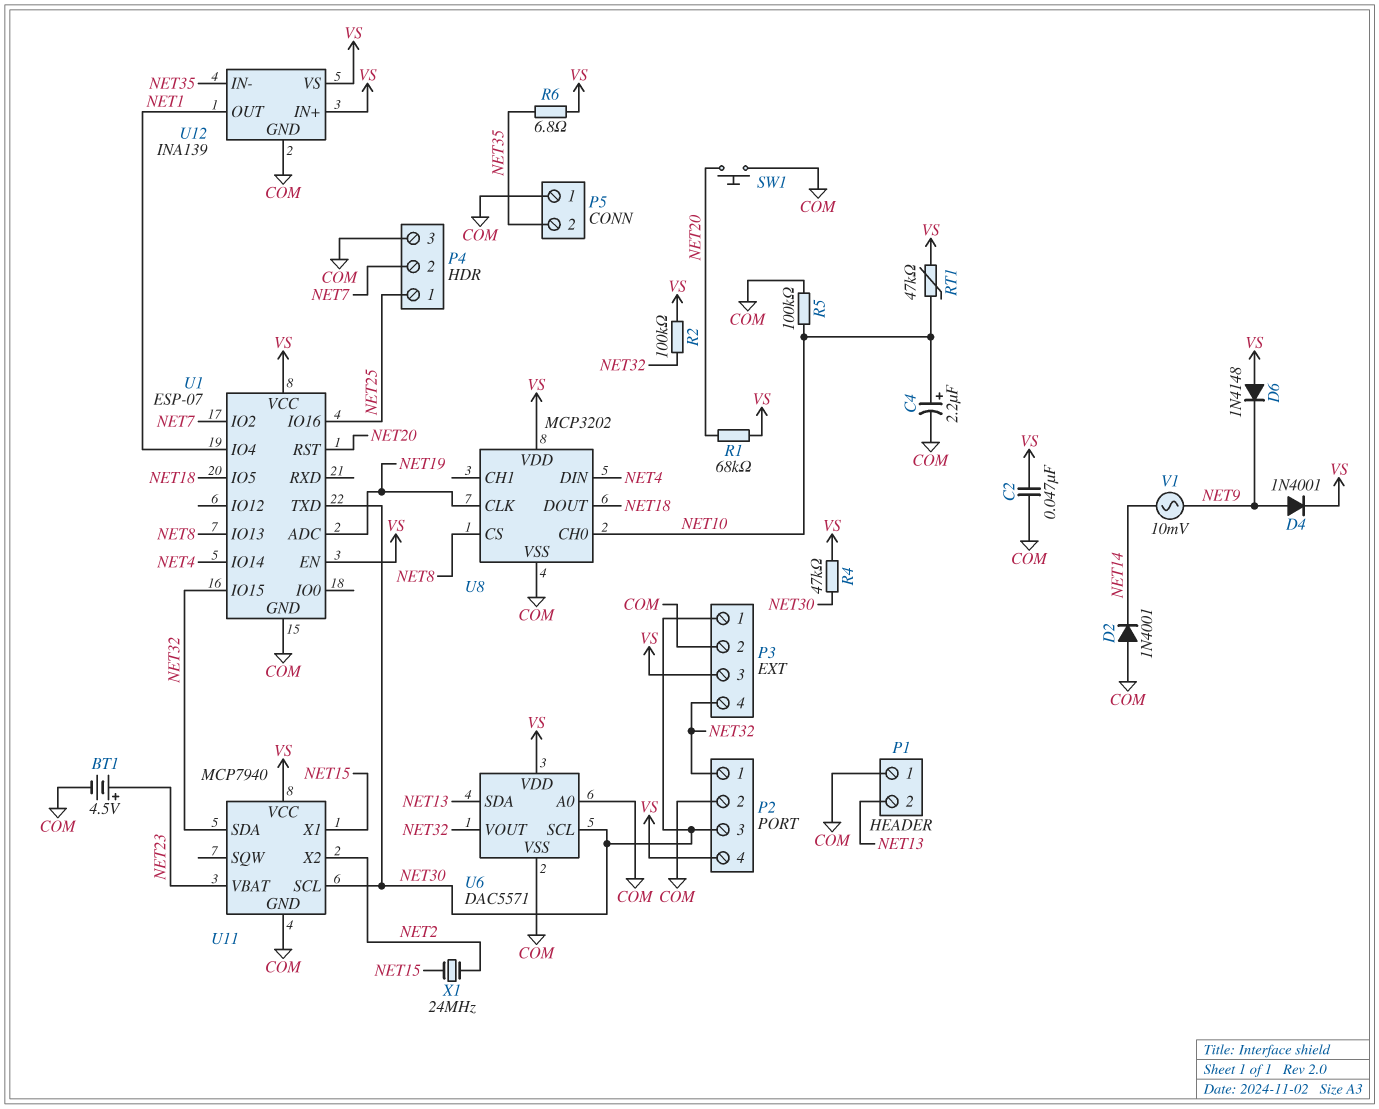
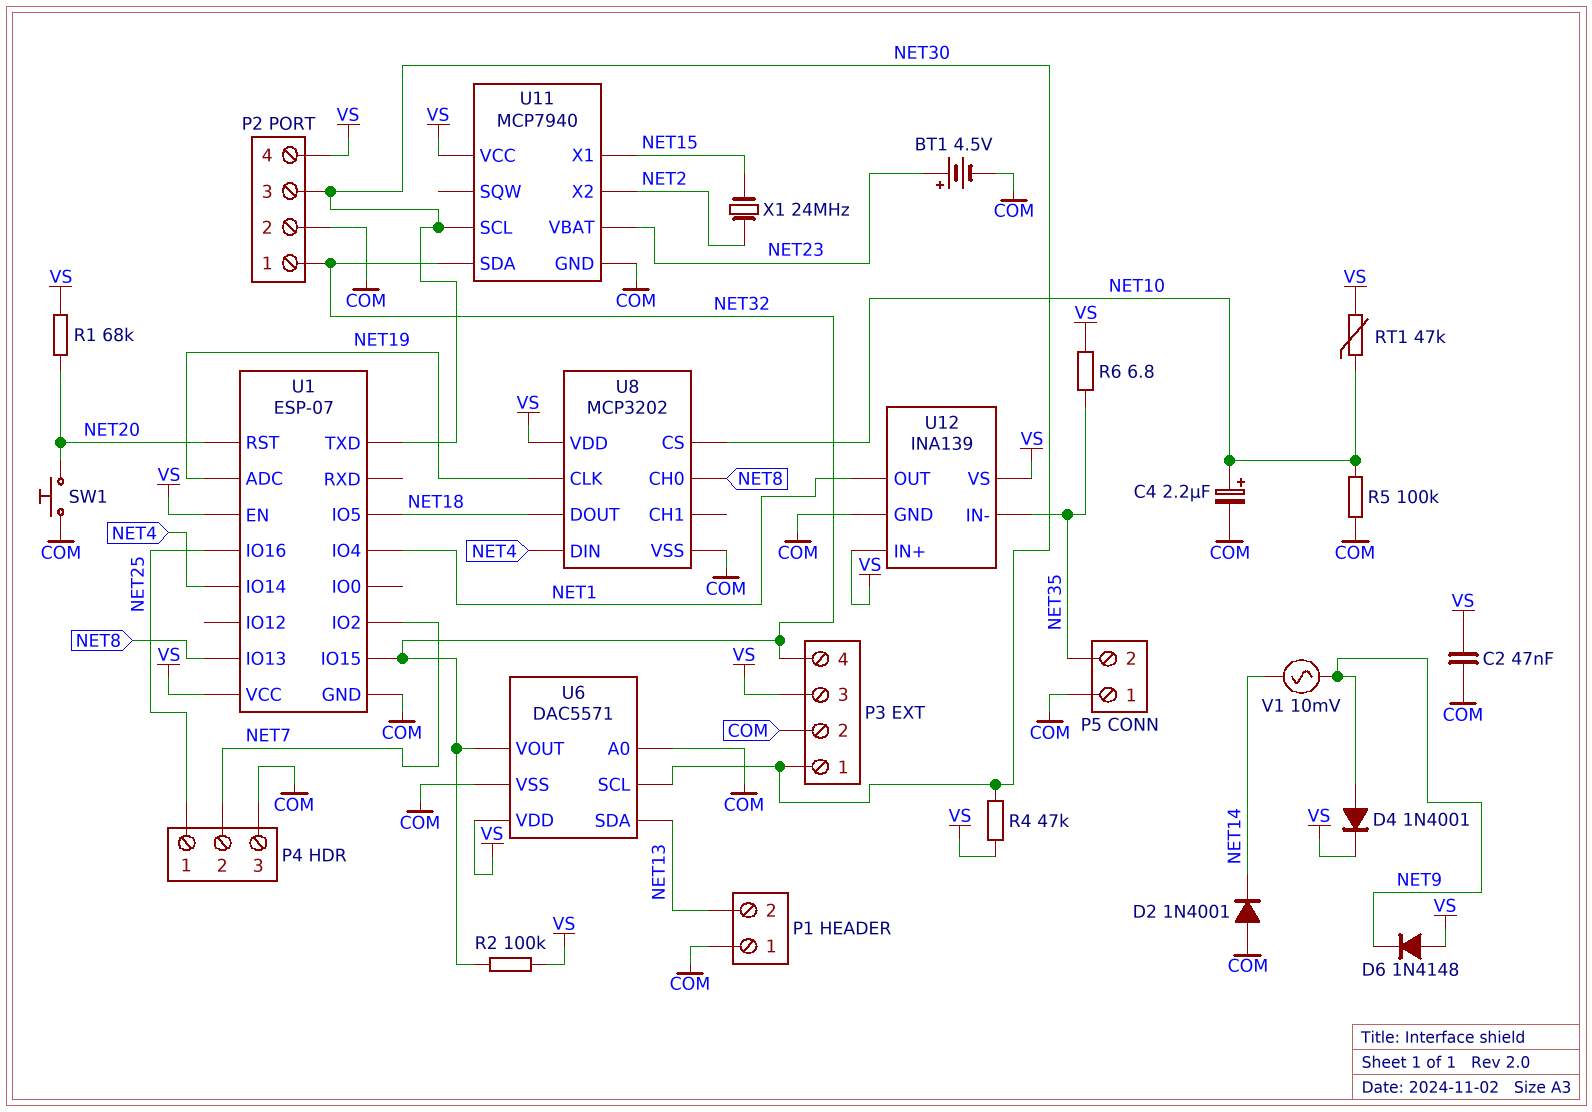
U8 pin CH0: NET10 -> NET8
U8 pin CS: NET8 -> NET10

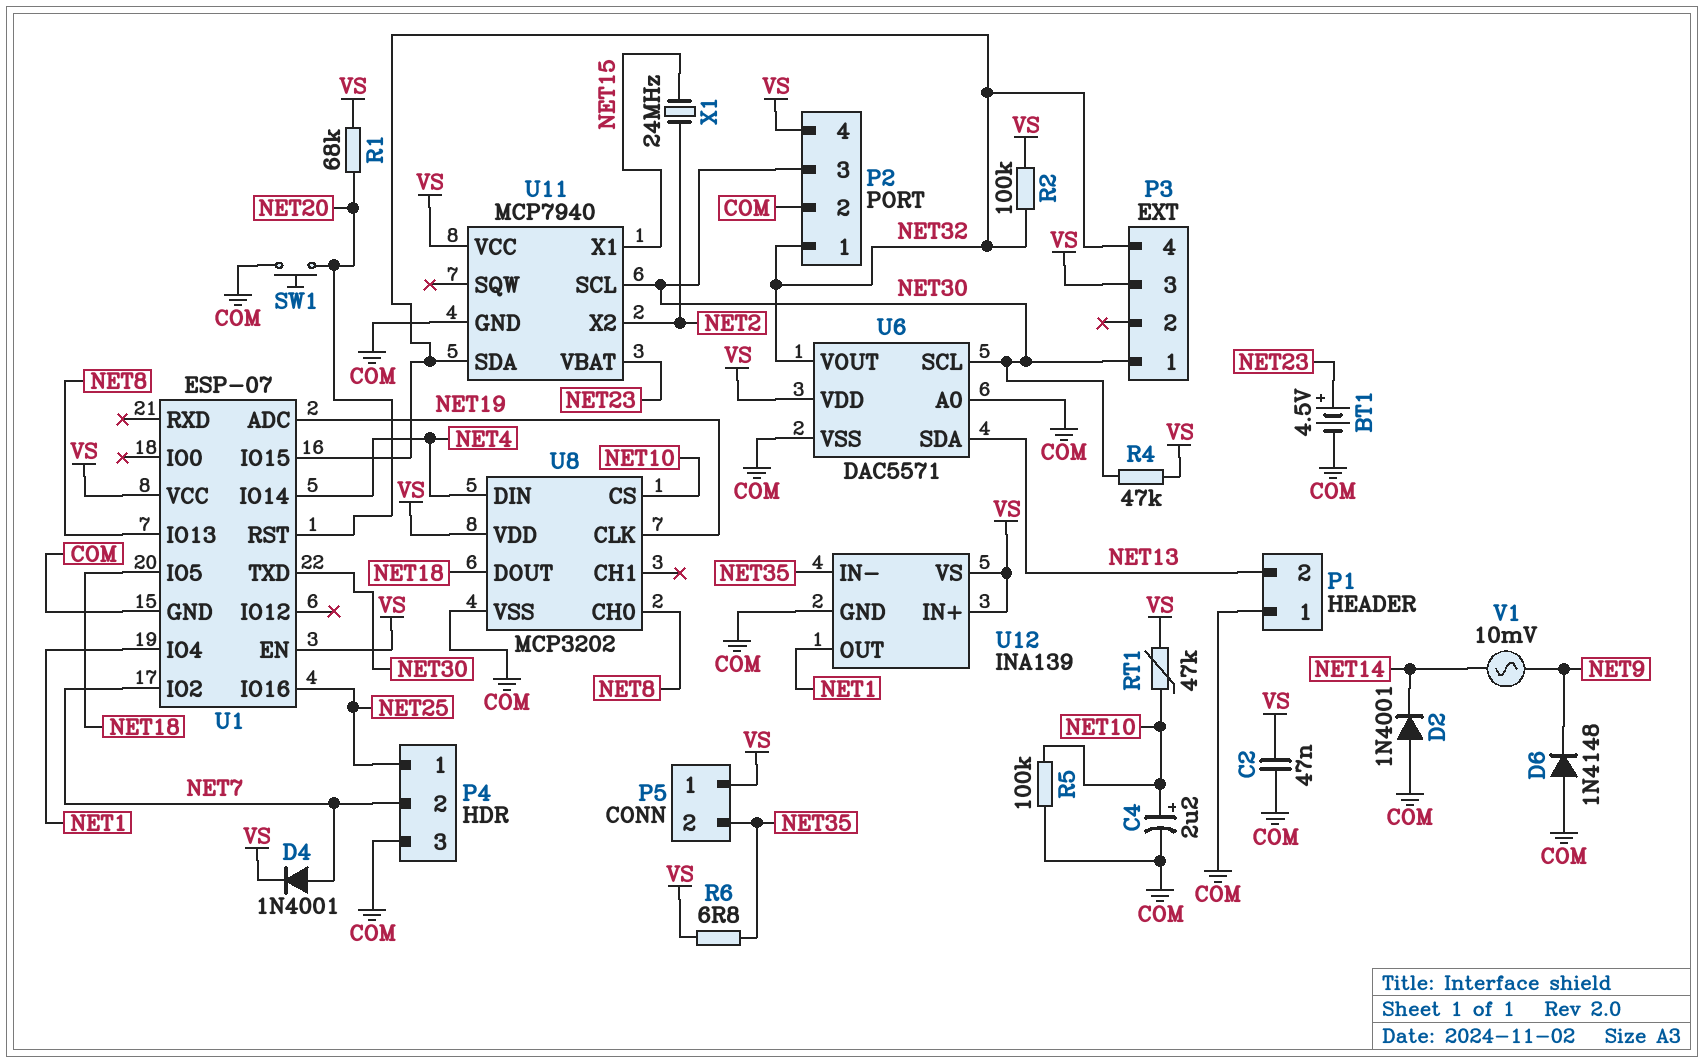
D4: diode 1N4001 (A NET9, K VS) -> diode 1N4001 (A NET7, K VS)
D6: diode 1N4148 (A VS, K NET9) -> diode 1N4148 (A COM, K NET9)
P3 pin 2: COM -> none
P5 pin 1: COM -> VS

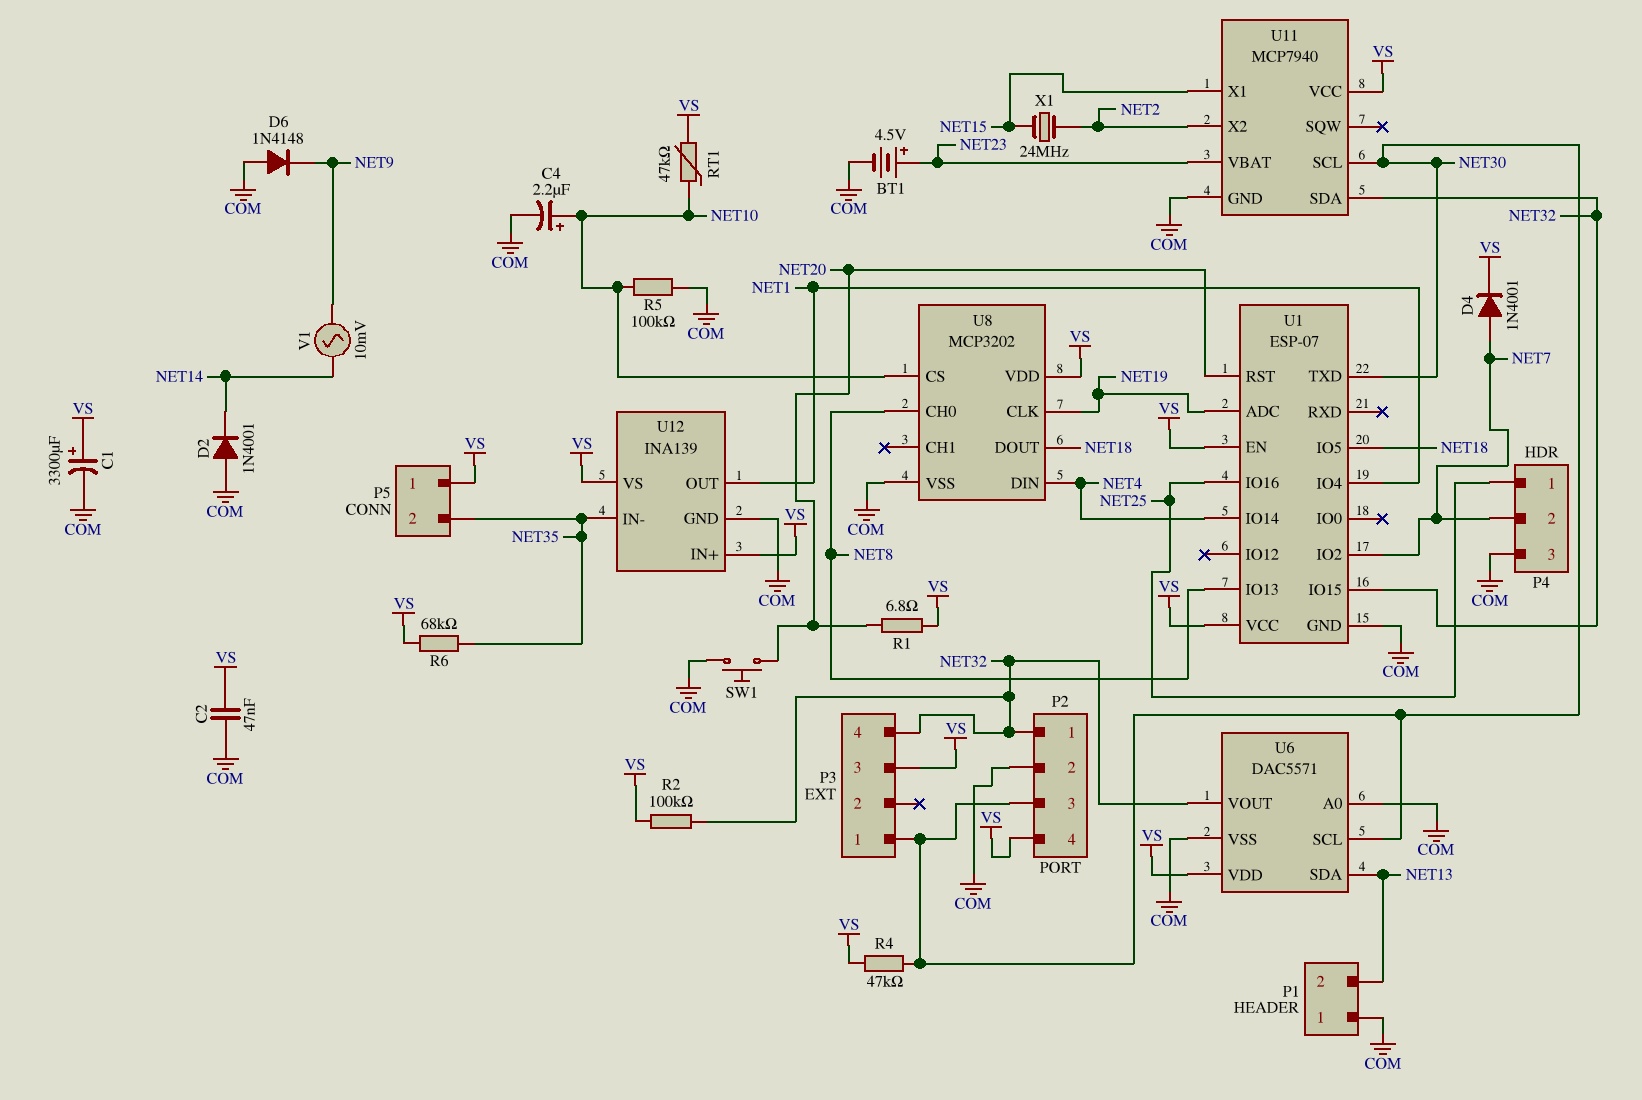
C1: none -> 3300uF (plus VS, minus COM)
R1: 68k (NET20, VS) -> 6.8 (NET20, VS)
R6: 6.8 (NET35, VS) -> 68k (NET35, VS)

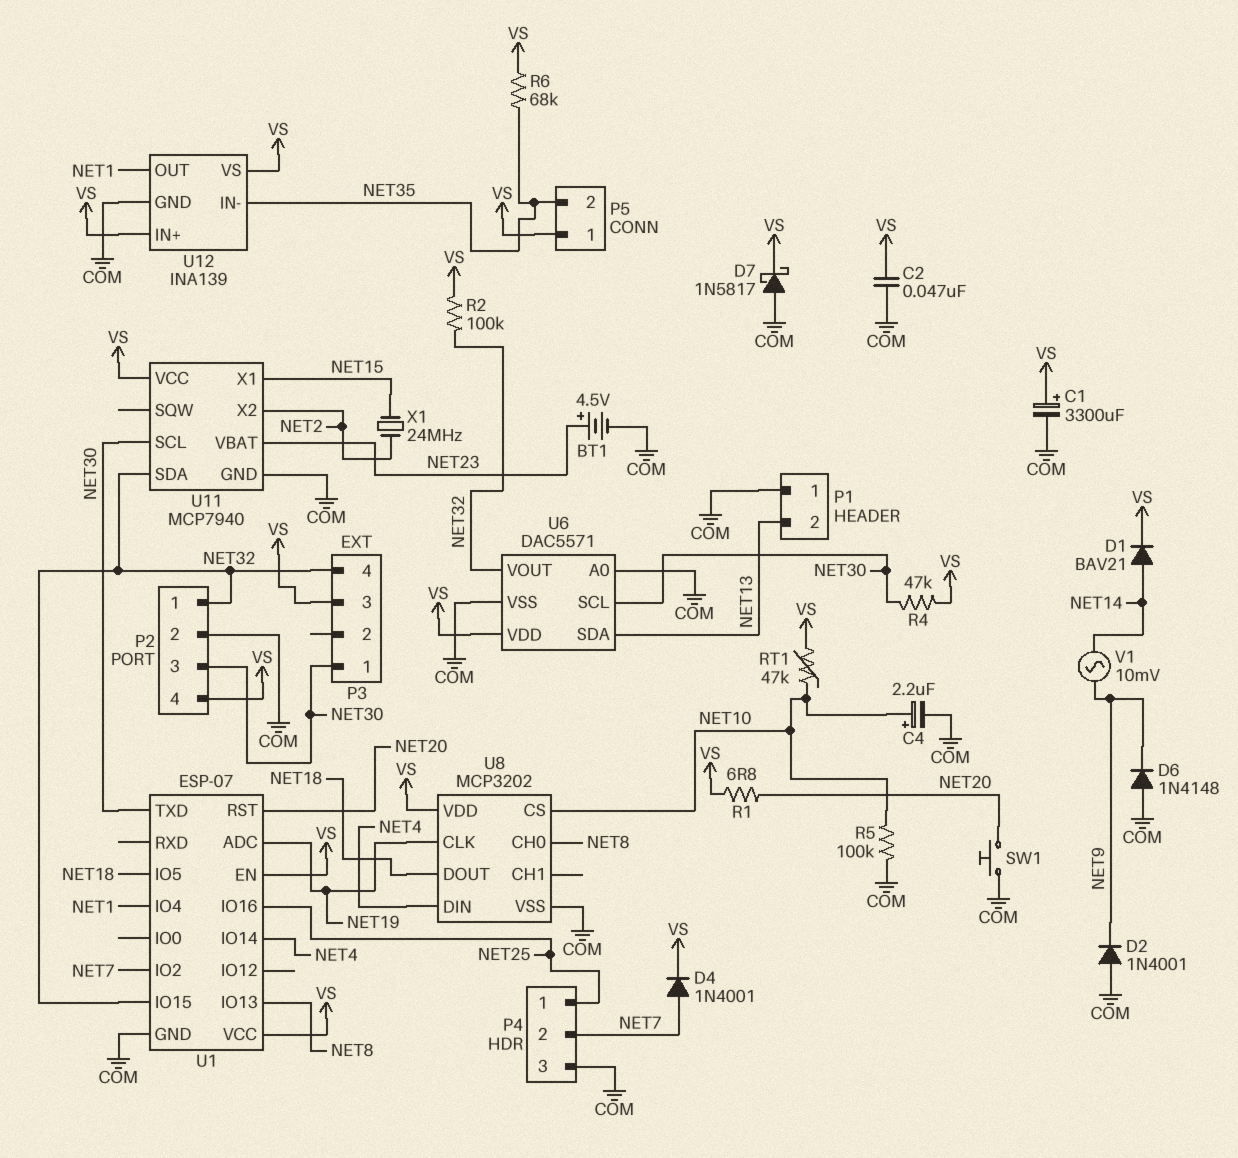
D1: none -> diode BAV21 (A NET14, K VS)
D2: diode 1N4001 (A COM, K NET14) -> diode 1N4001 (A COM, K NET9)
D7: none -> schottky 1N5817 (A COM, K VS)

